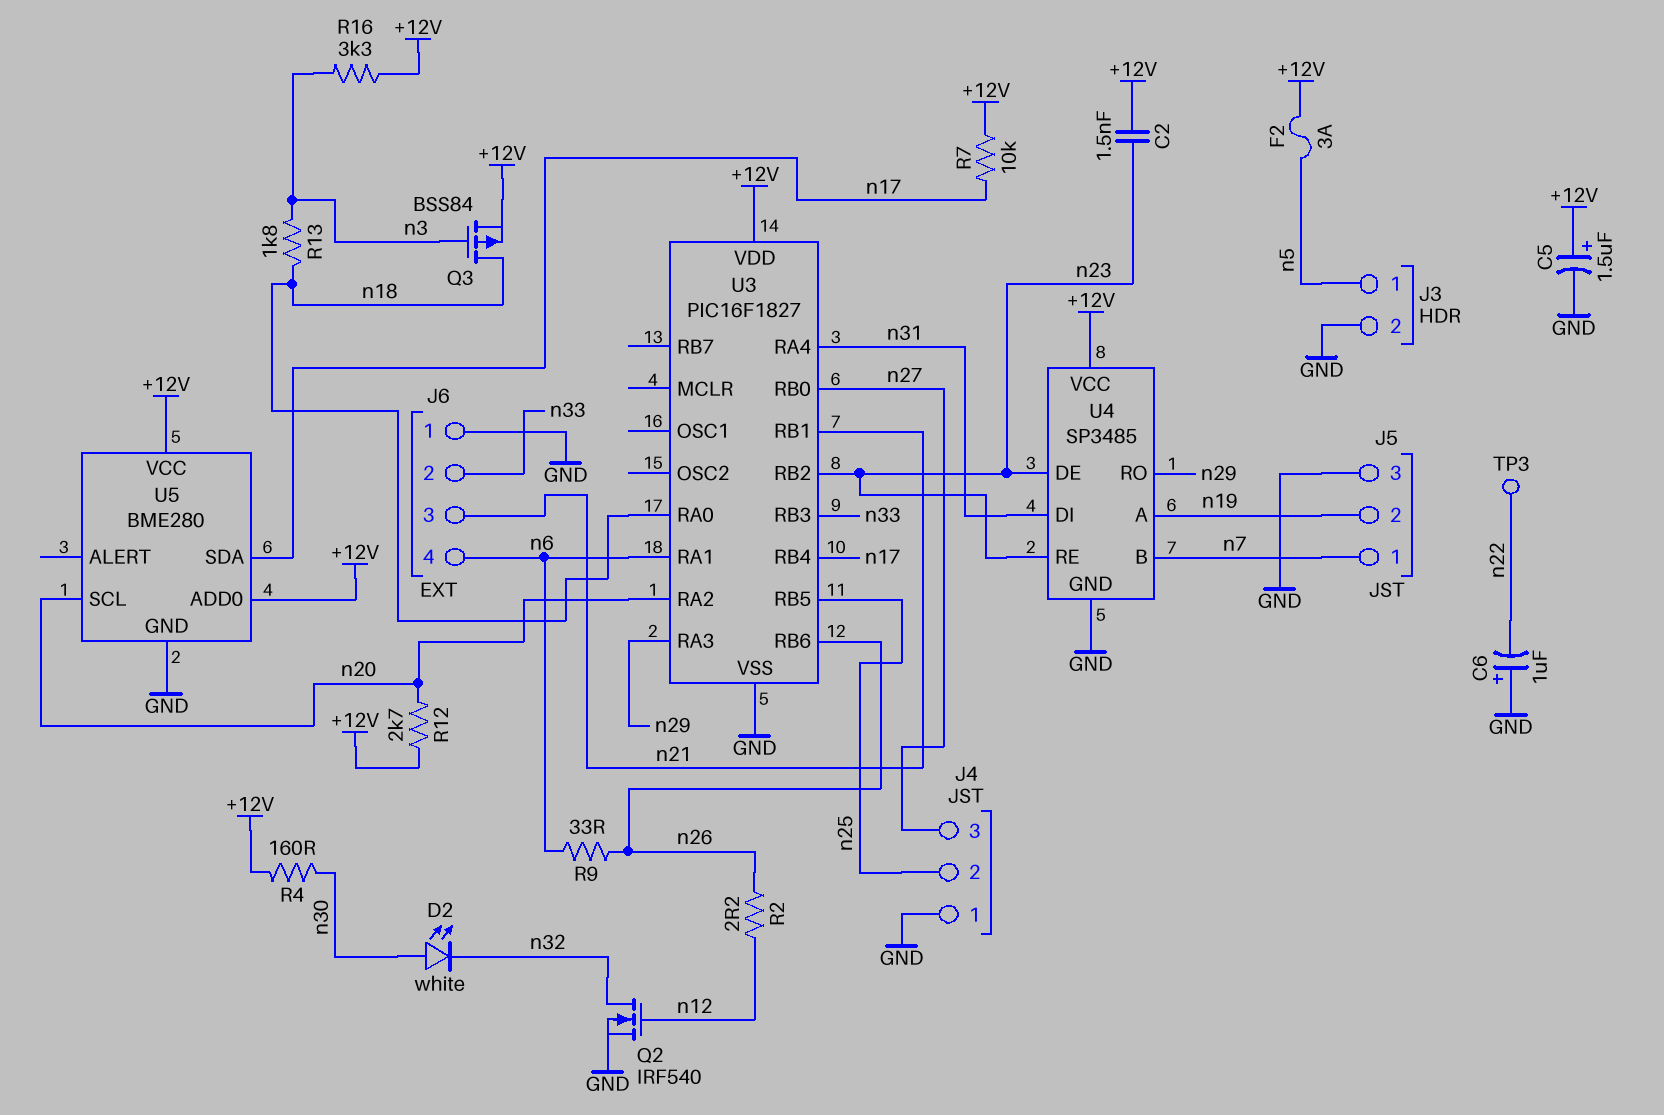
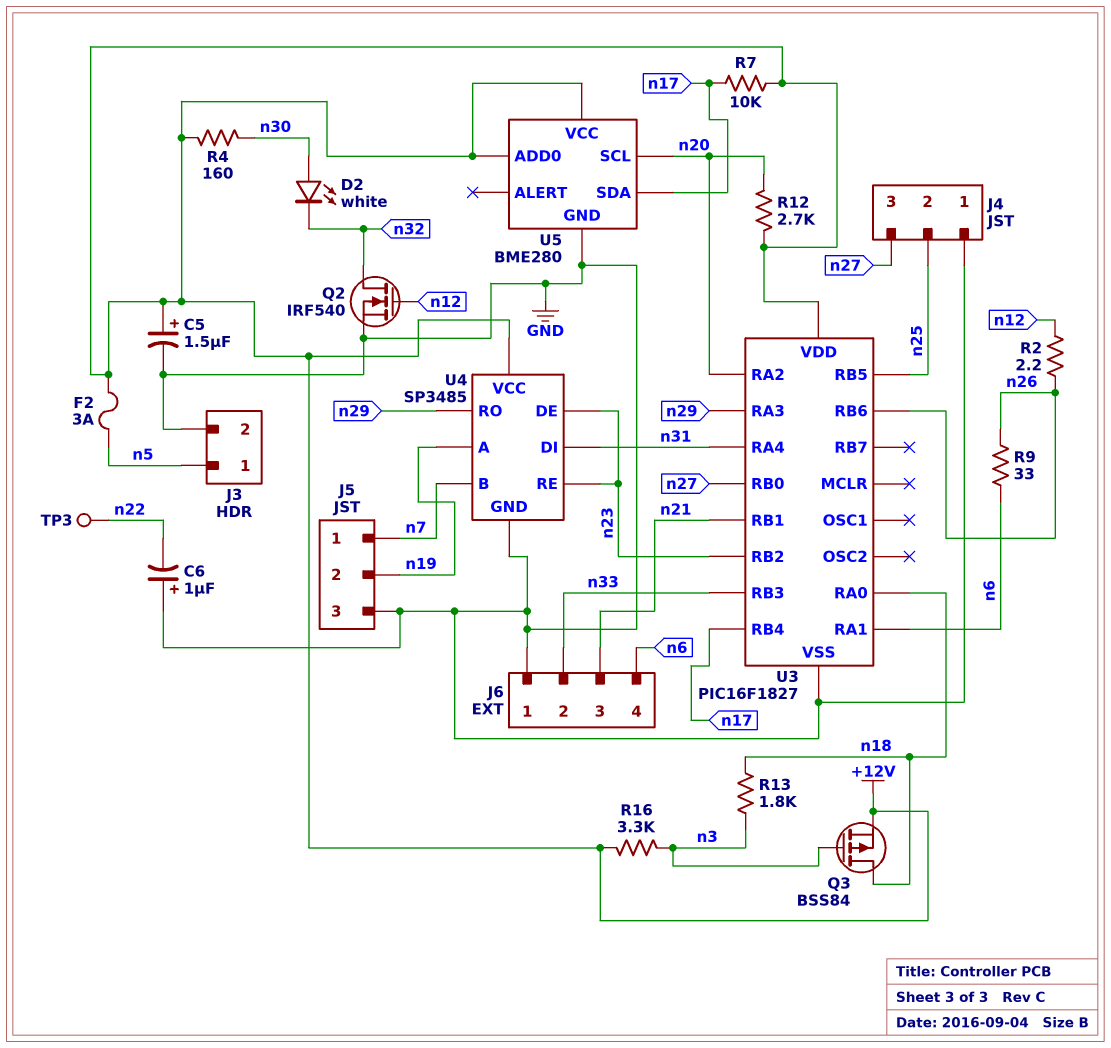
C2: 1.5nF (+12V, n23) -> none

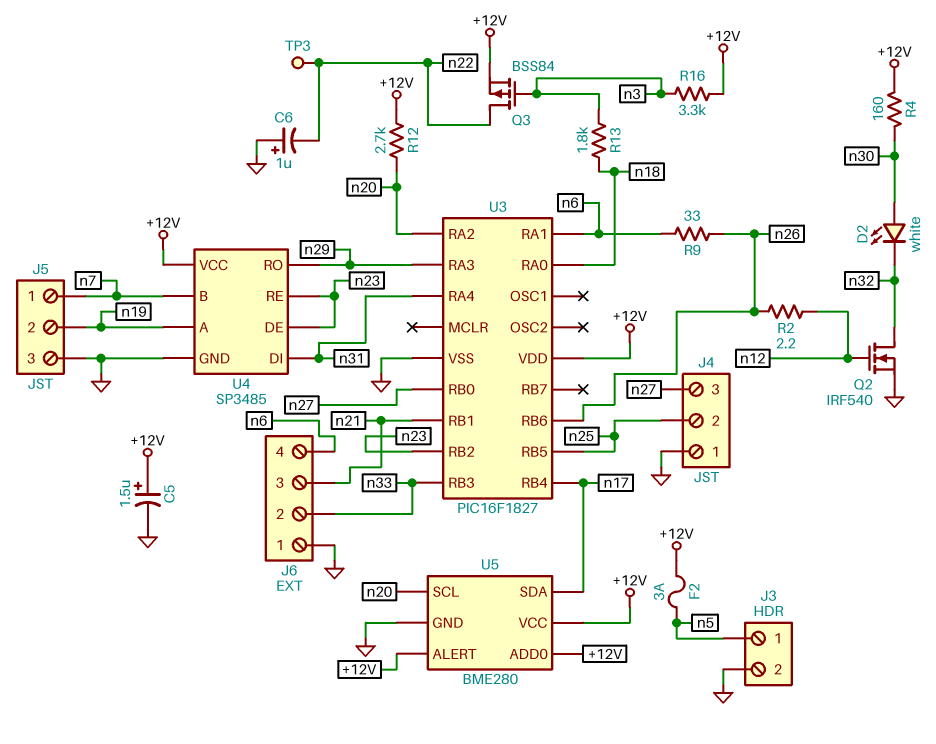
Q3: PMOS BSS84 (G n3, D n18, S +12V) -> PMOS BSS84 (G n3, D n22, S +12V)
R7: 10k (+12V, n17) -> none
U5 pin ALERT: none -> +12V

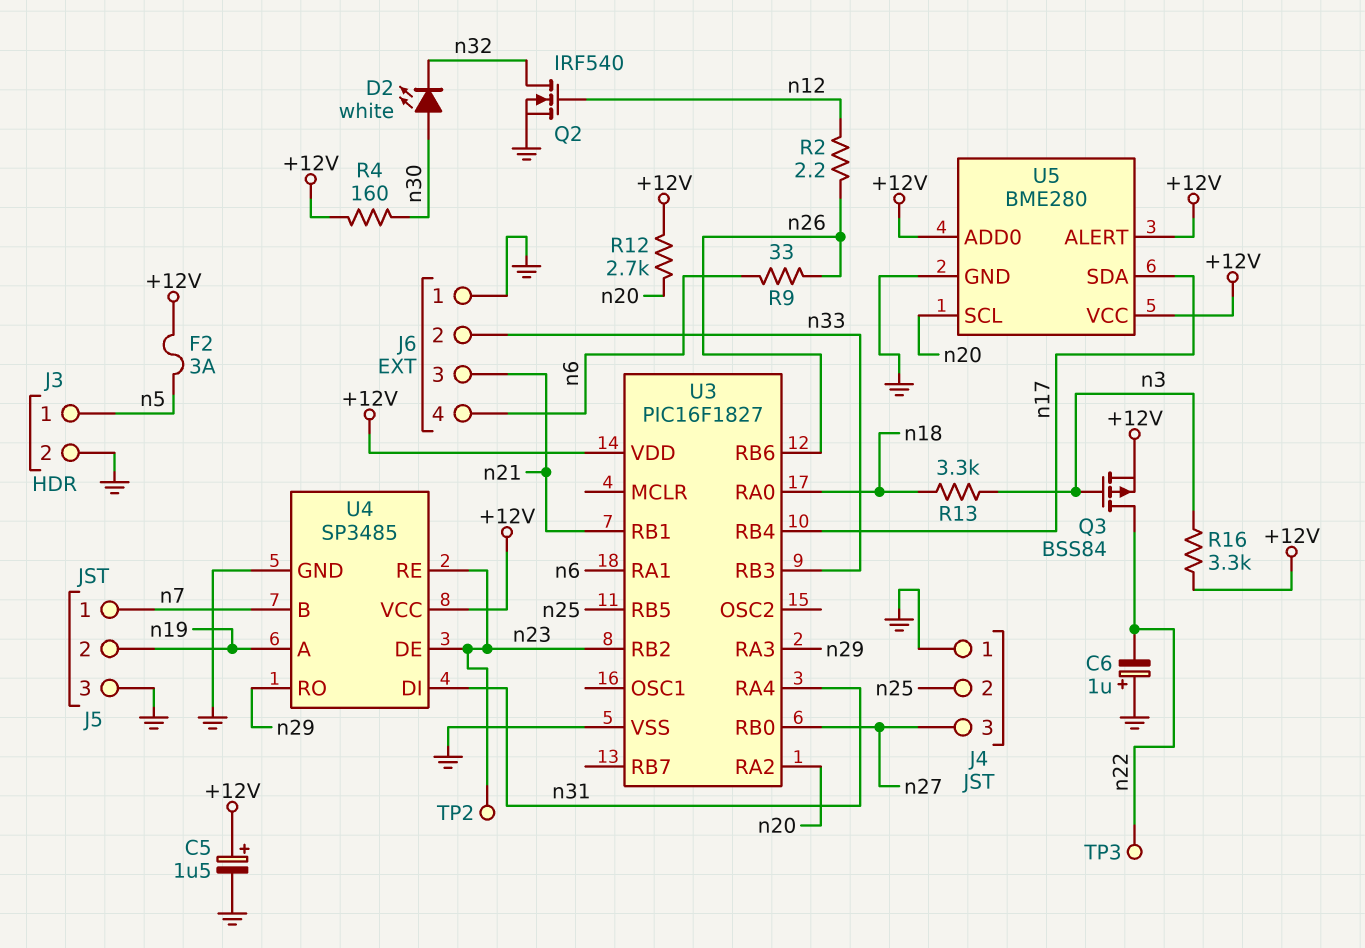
R13: 1.8k (n3, n18) -> 3.3k (n3, n18)
TP2: none -> test point (n23)

